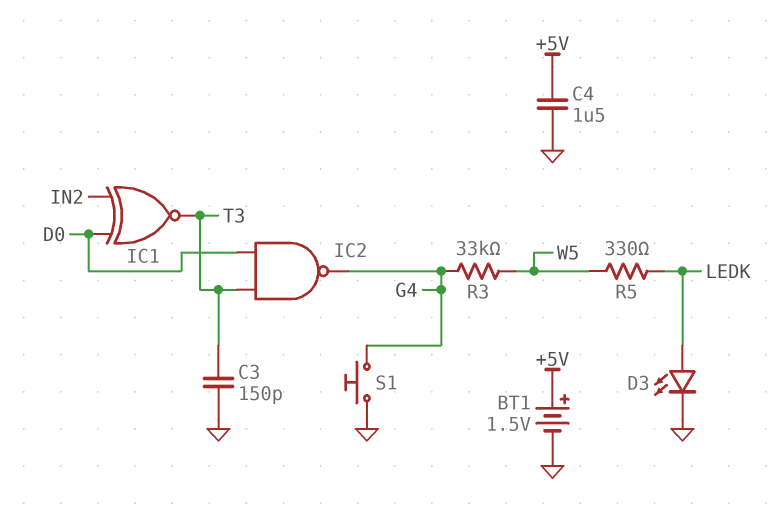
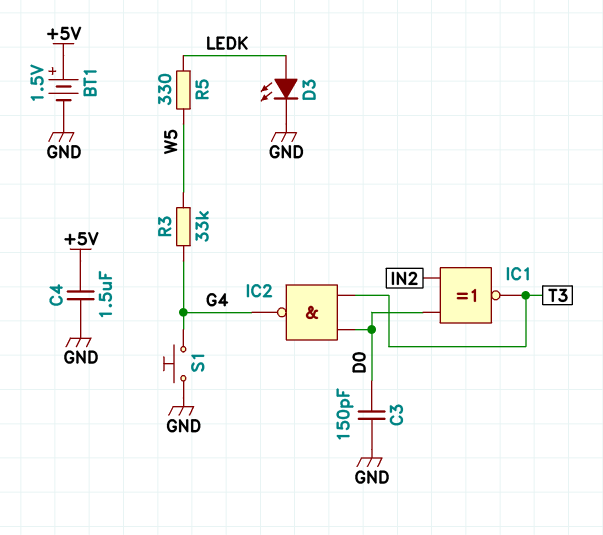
C3: 150pF (GND, T3) -> 150pF (D0, GND)

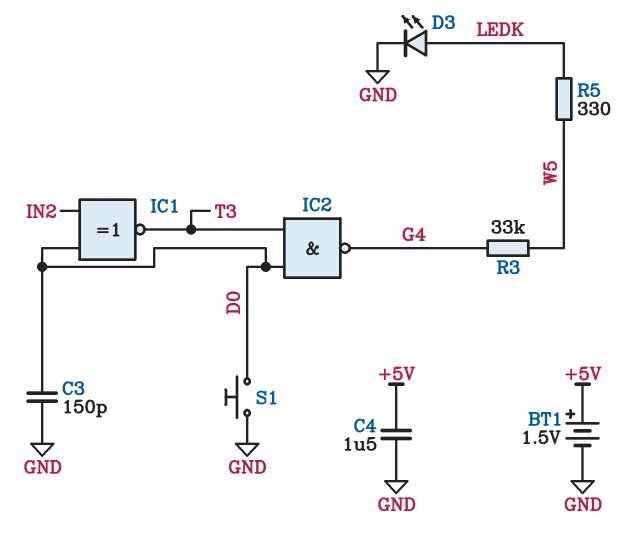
S1: button (G4, GND) -> button (D0, GND)

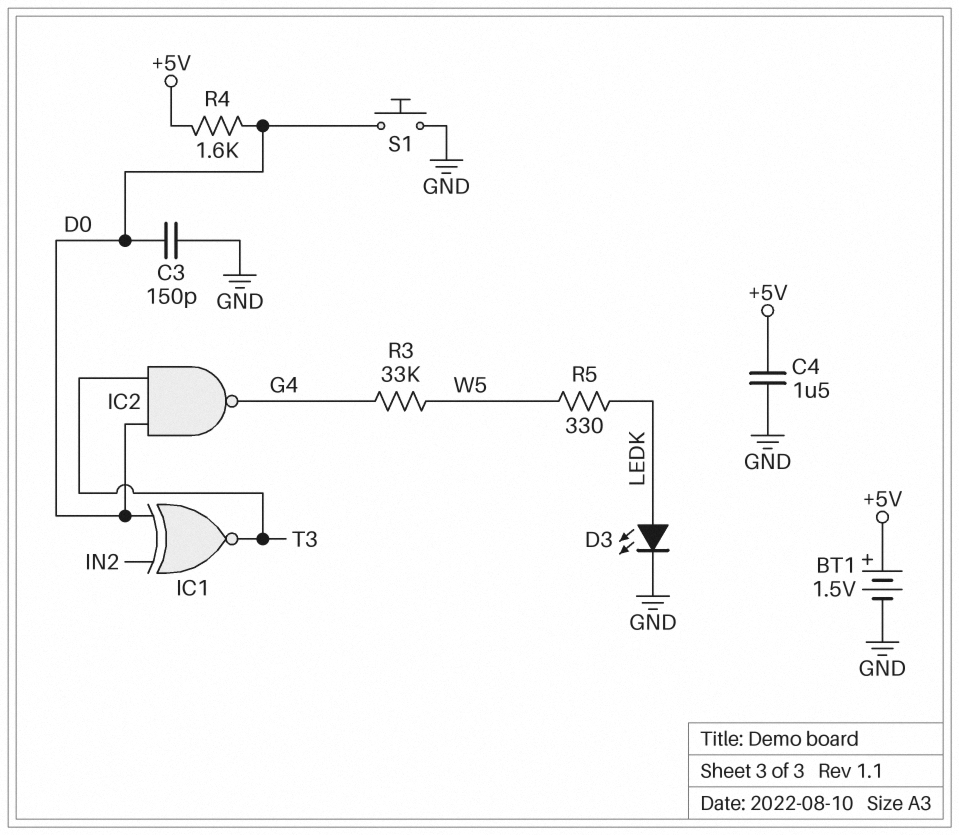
R4: none -> 1.6k (+5V, D0)

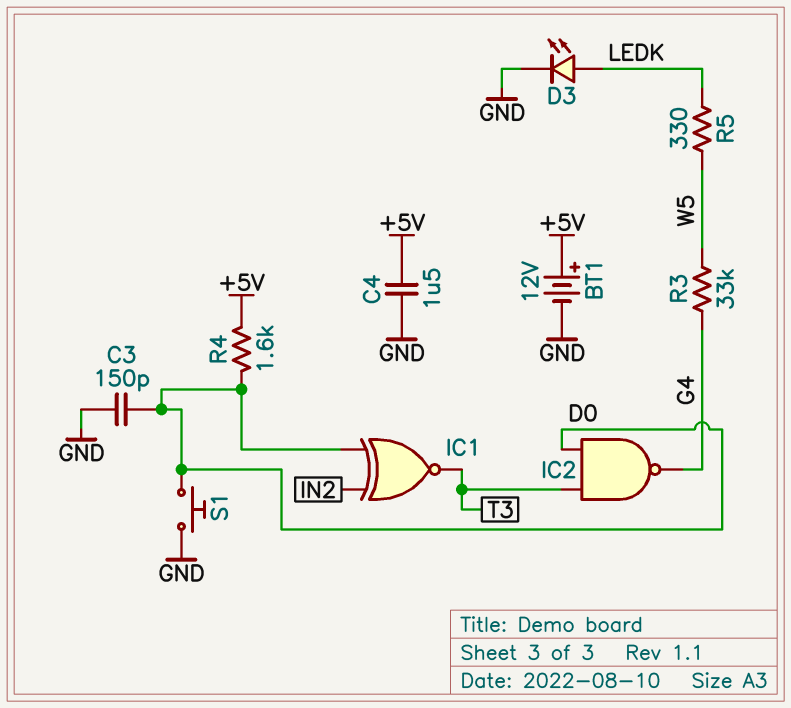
BT1: 1.5V (plus +5V, minus GND) -> 12V (plus +5V, minus GND)

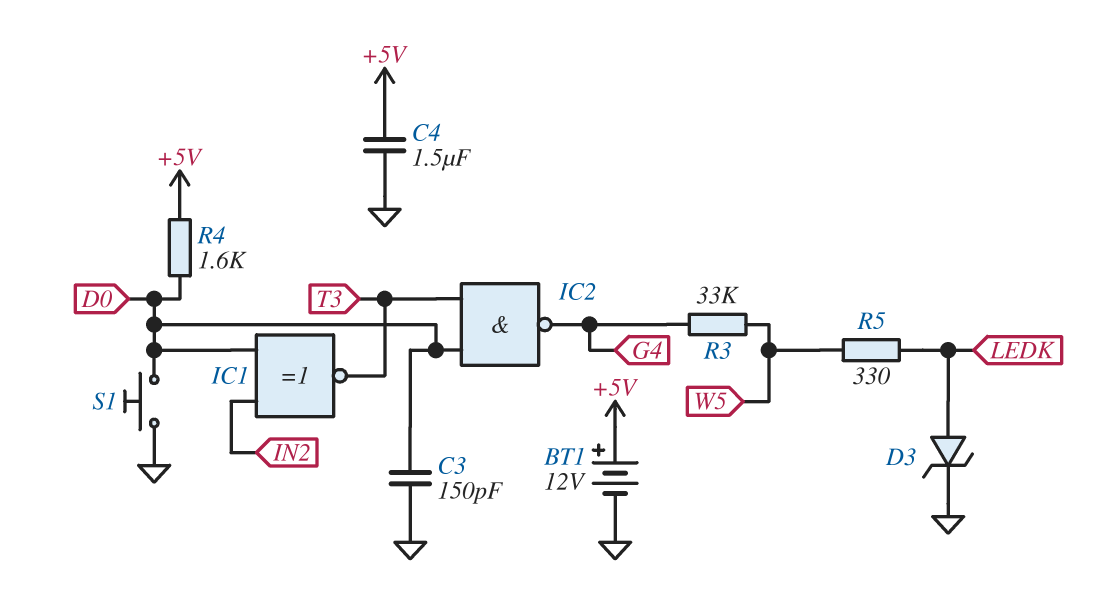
D3: LED (A LEDK, K GND) -> zener (A LEDK, K GND)

